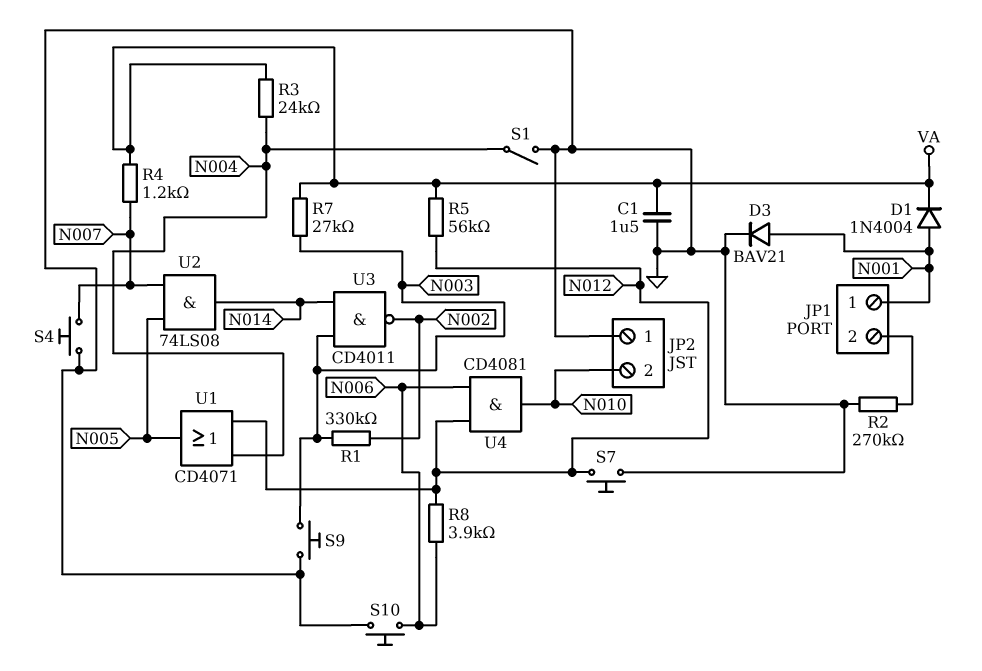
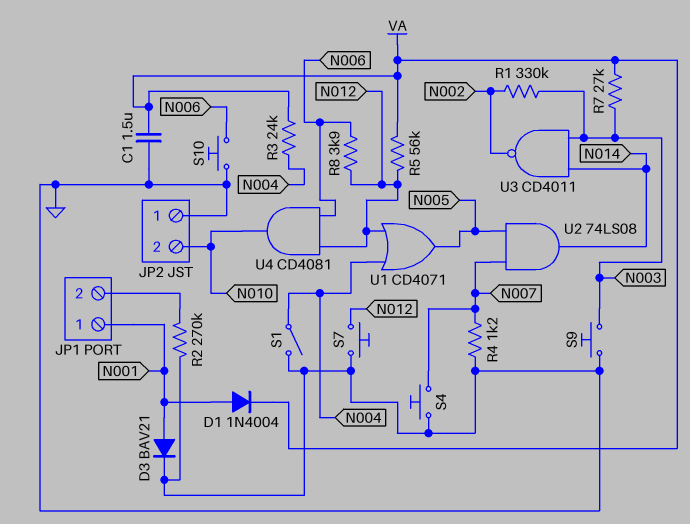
R4: 1.2k (N007, VA) -> 1.2k (GND, N007)

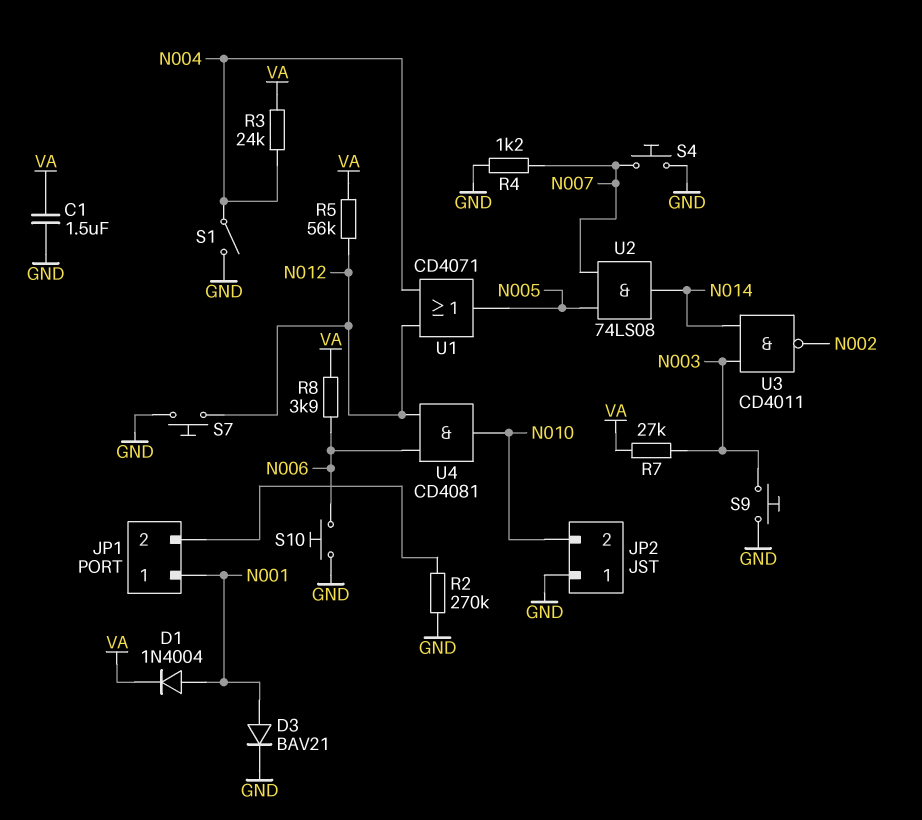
R1: 330k (N002, N003) -> none
R8: 3.9k (N006, N012) -> 3.9k (N006, VA)

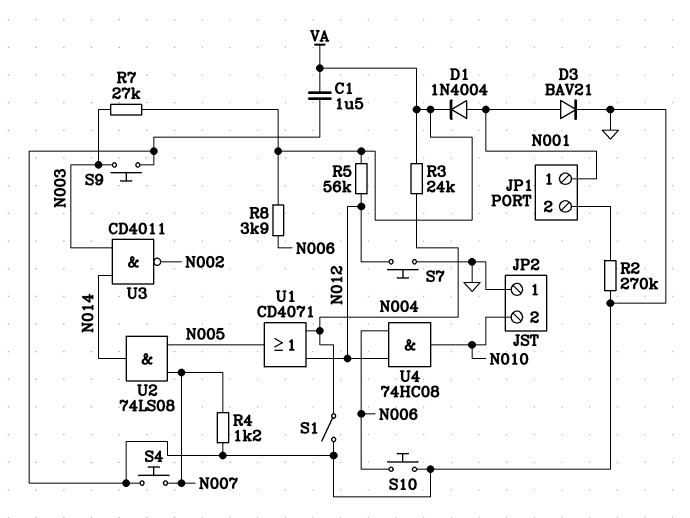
U4: AND CD4081 (in N006, in N012, out N010) -> AND 74HC08 (in N006, in N012, out N010)

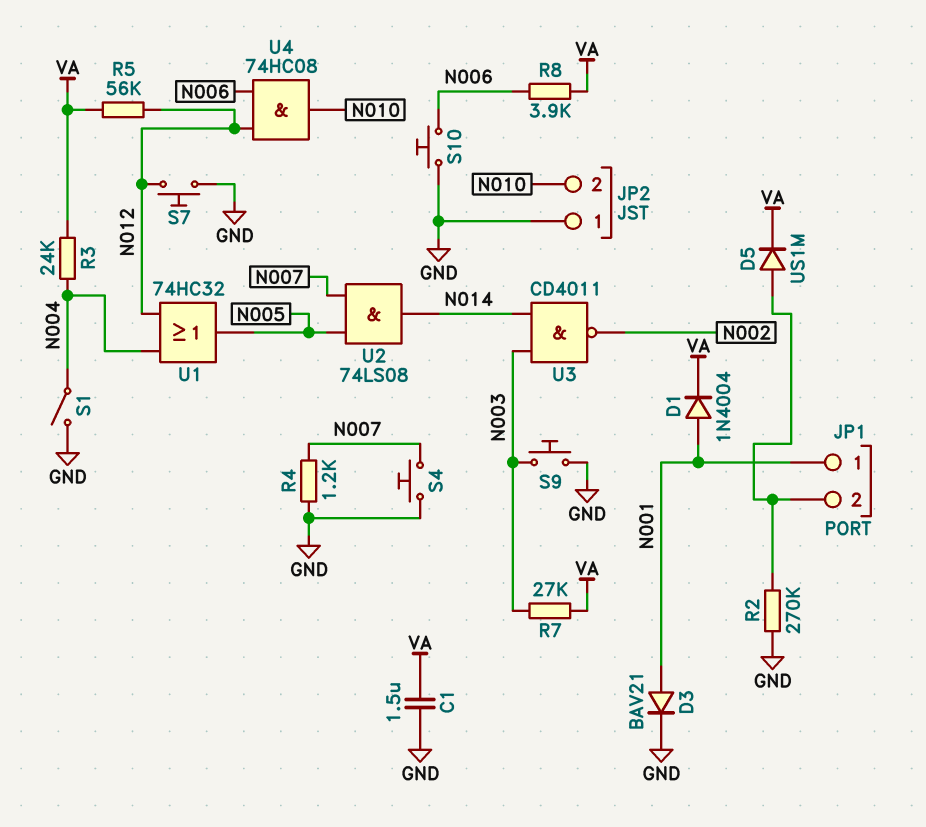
D5: none -> diode US1M (A JP1/2, K VA)
U1: OR CD4071 (in N004, in N012, out N005) -> OR 74HC32 (in N004, in N012, out N005)

